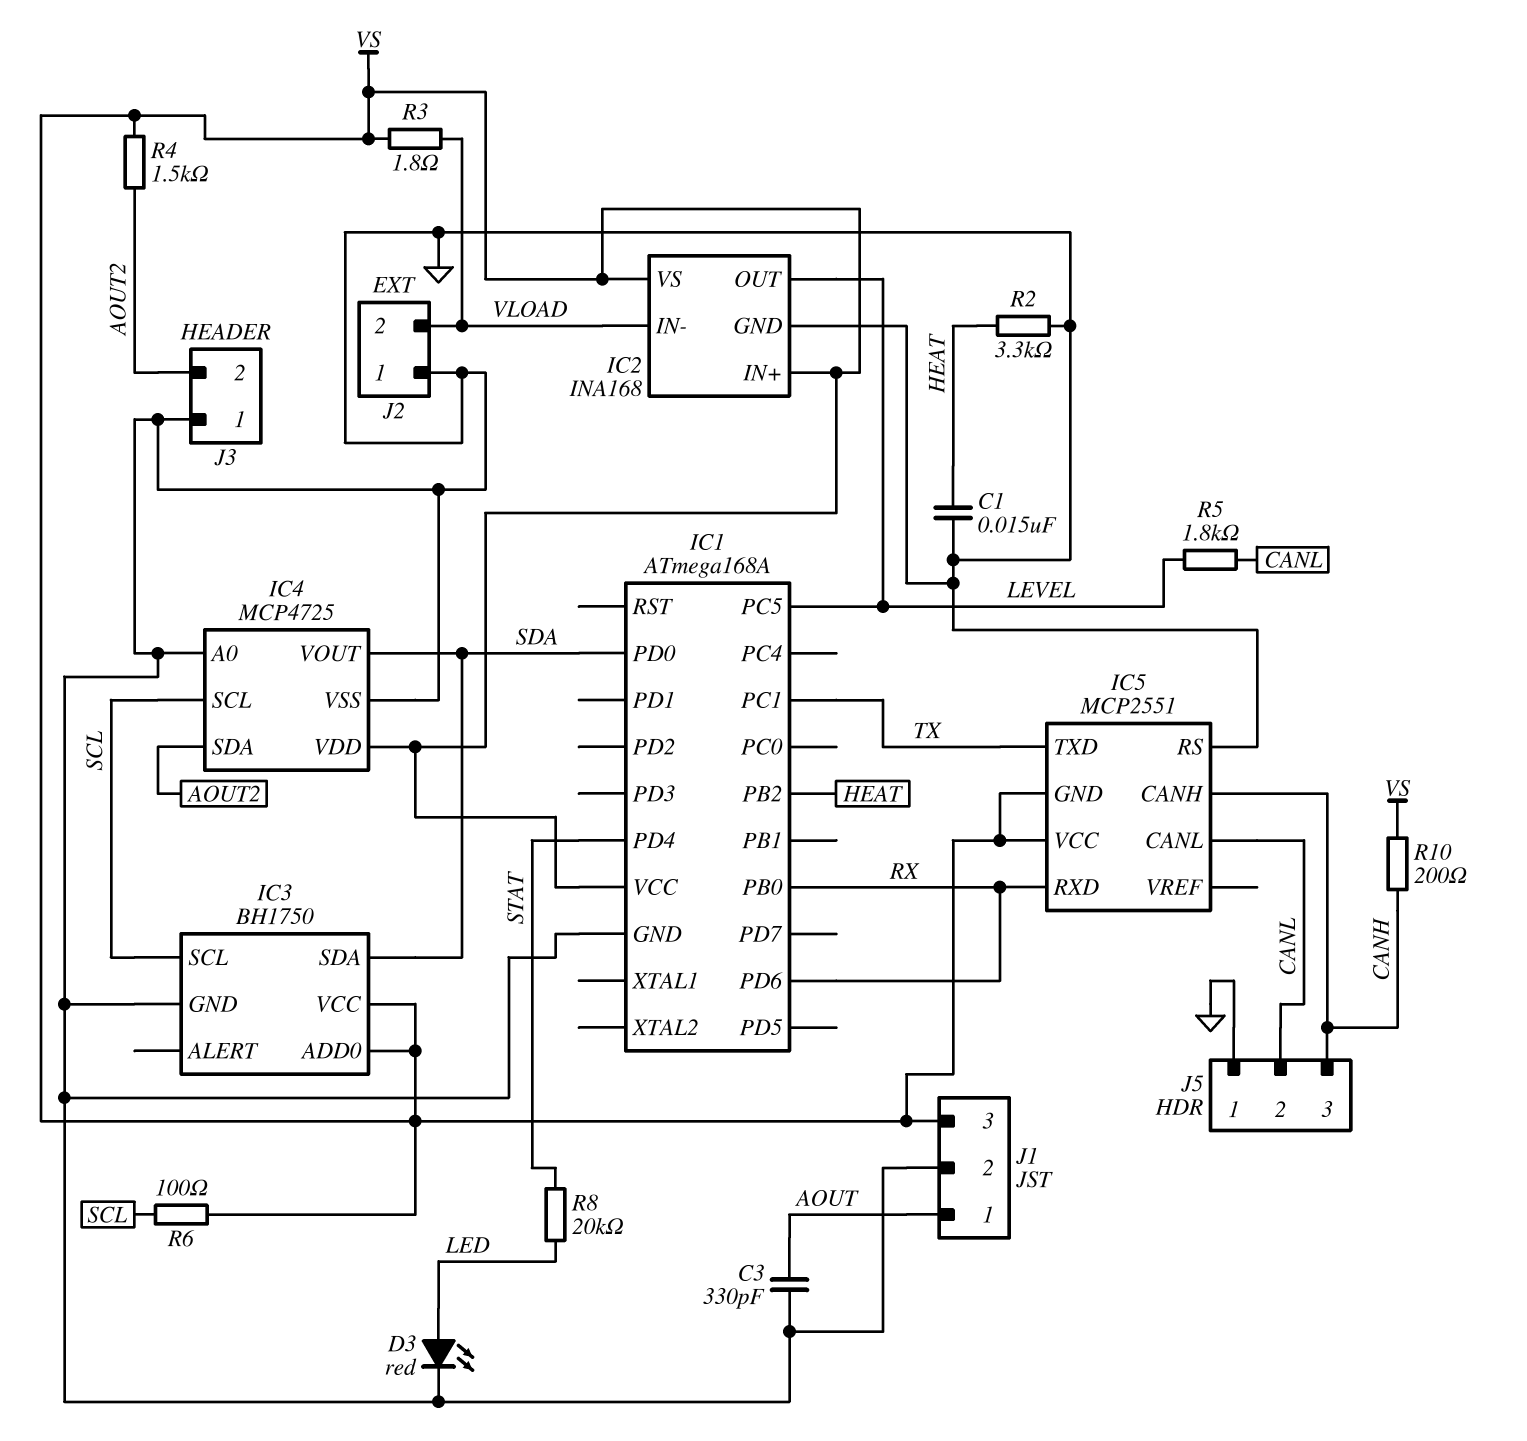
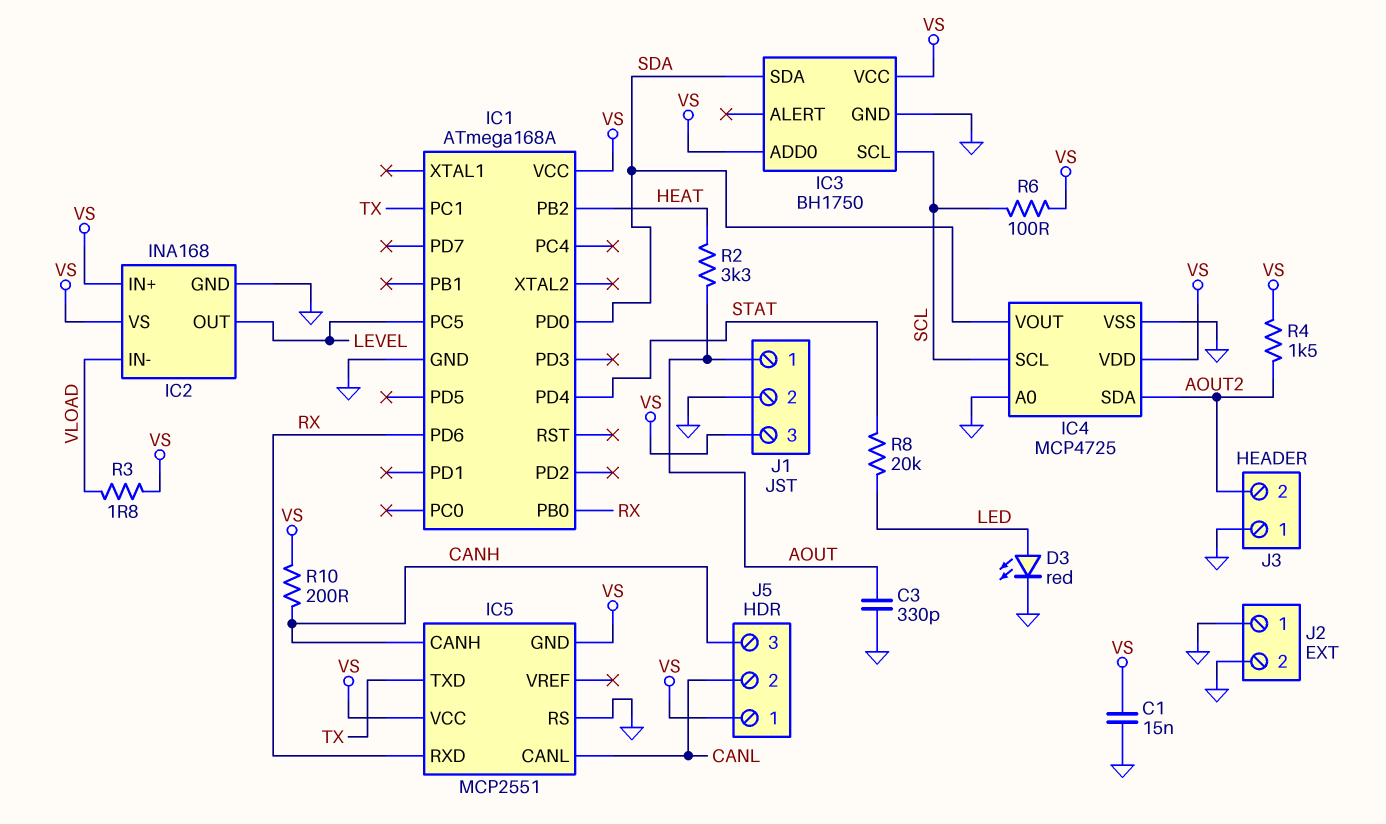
C1: 15nF (GND, HEAT) -> 15nF (GND, VS)
J2 pin 2: VLOAD -> GND
J5 pin 1: GND -> VS
R2: 3.3k (GND, HEAT) -> 3.3k (AOUT, HEAT)
R5: 1.8k (CANL, LEVEL) -> none

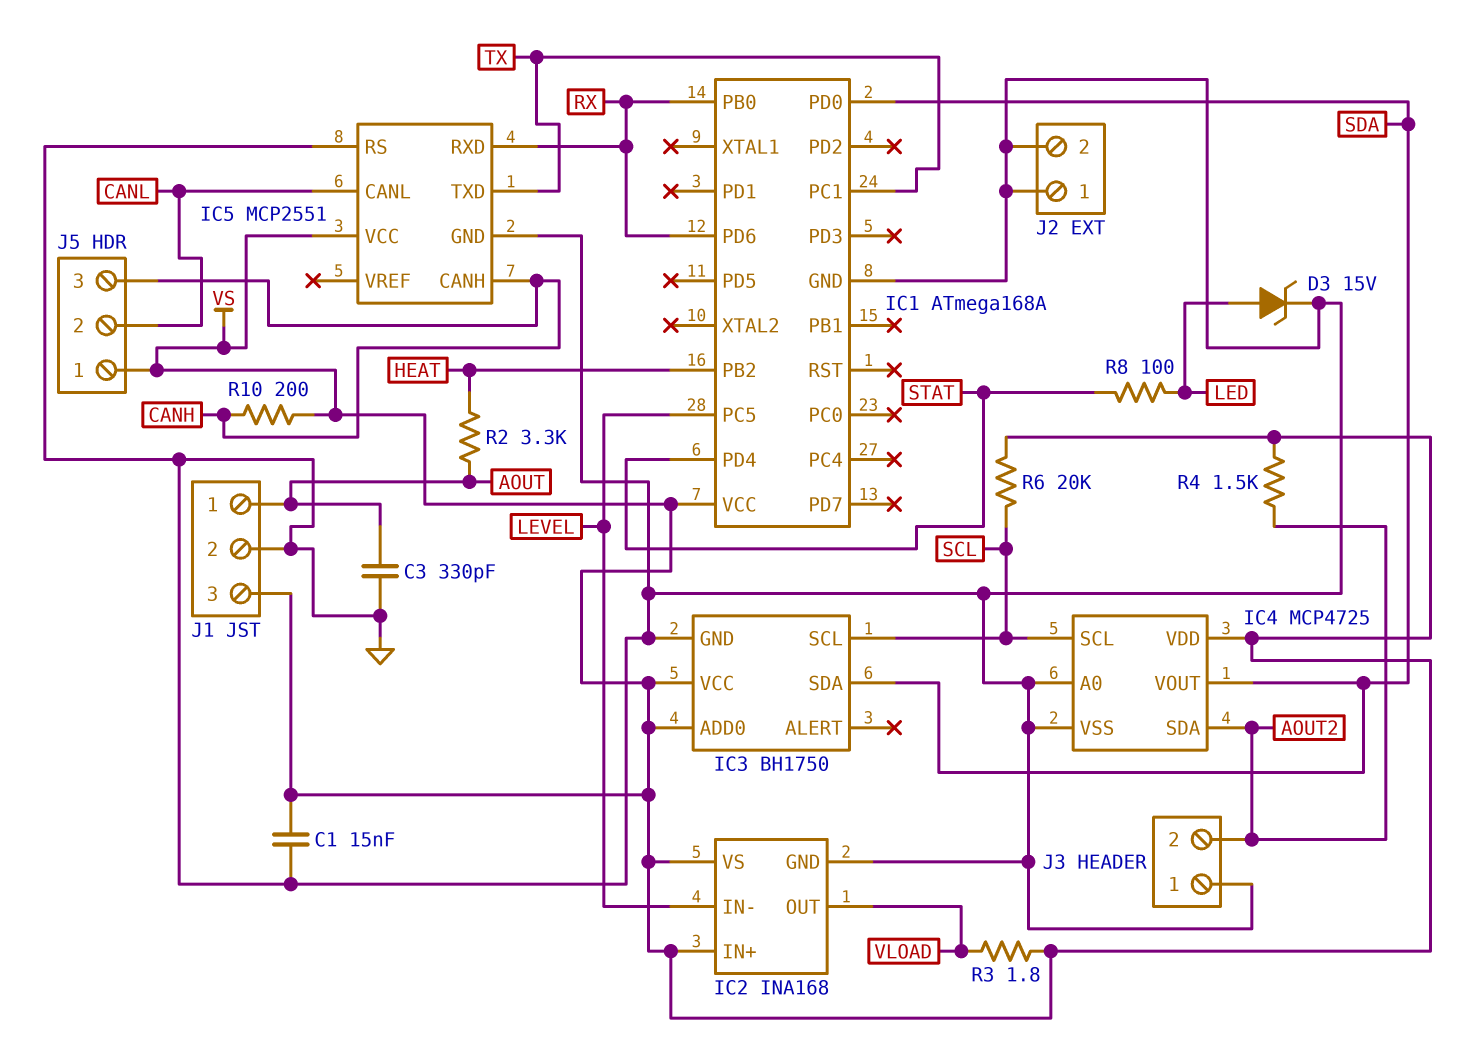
D3: LED red (A LED, K GND) -> zener 15V (A LED, K GND)
IC2 pin IN-: VLOAD -> LEVEL
IC2 pin OUT: LEVEL -> VLOAD
IC5 pin GND: VS -> GND
R6: 100 (SCL, VS) -> 20k (SCL, VS)
R8: 20k (LED, STAT) -> 100 (LED, STAT)

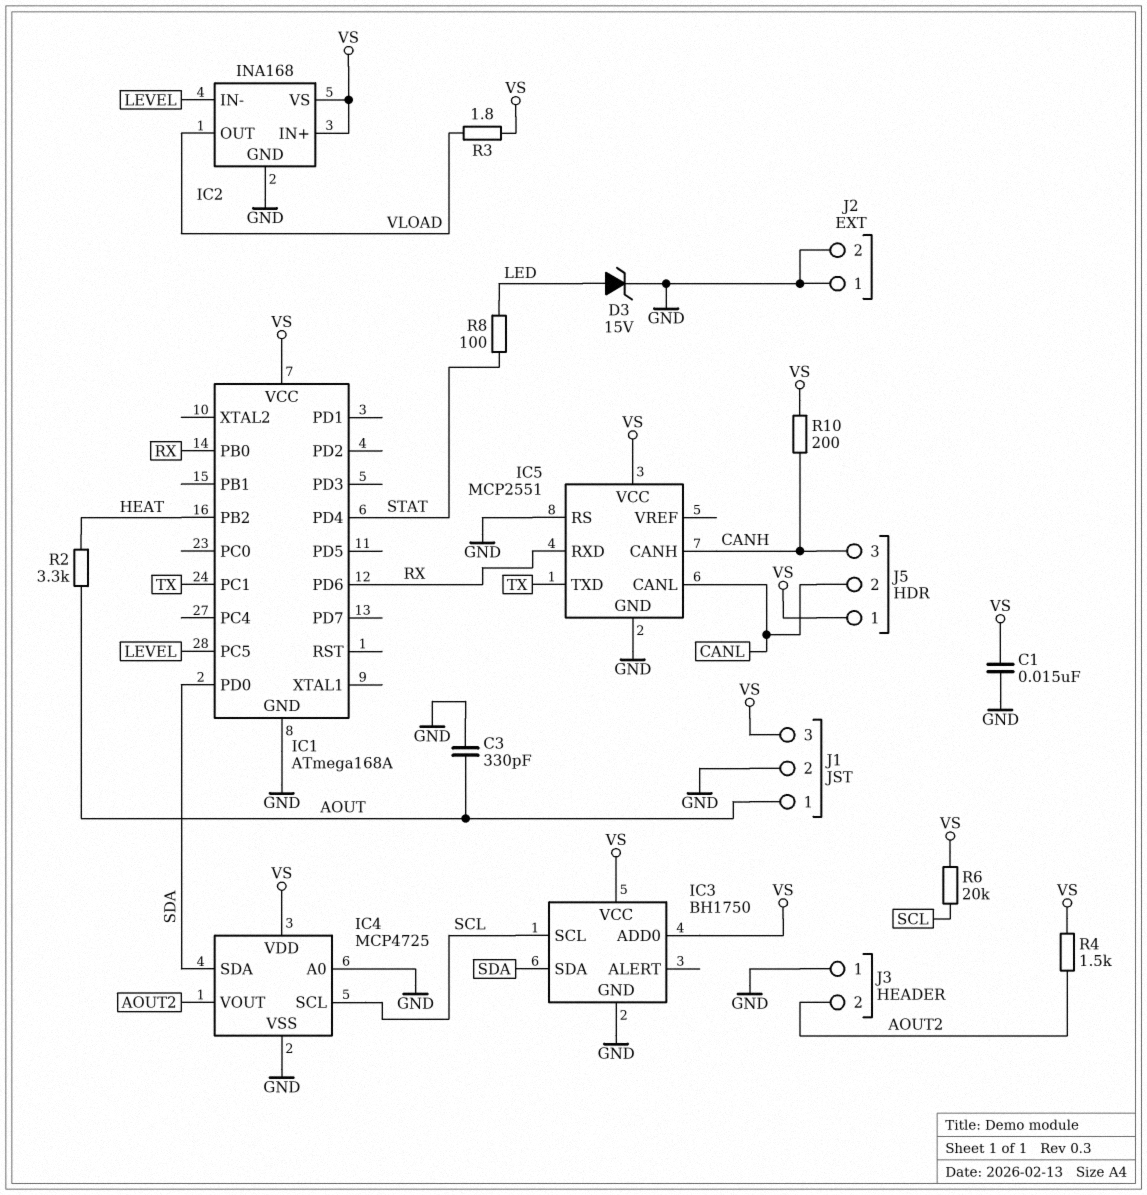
IC4 pin SDA: AOUT2 -> SDA
IC4 pin VOUT: SDA -> AOUT2

